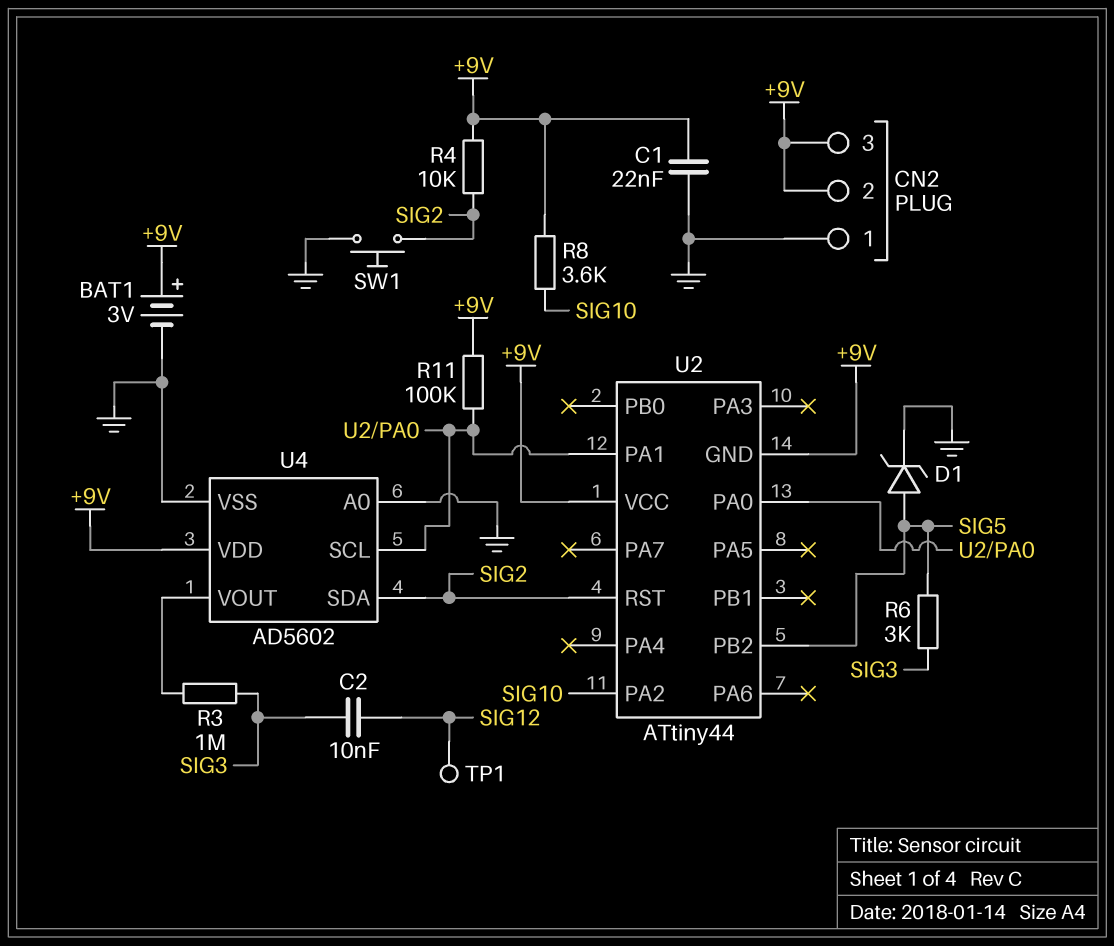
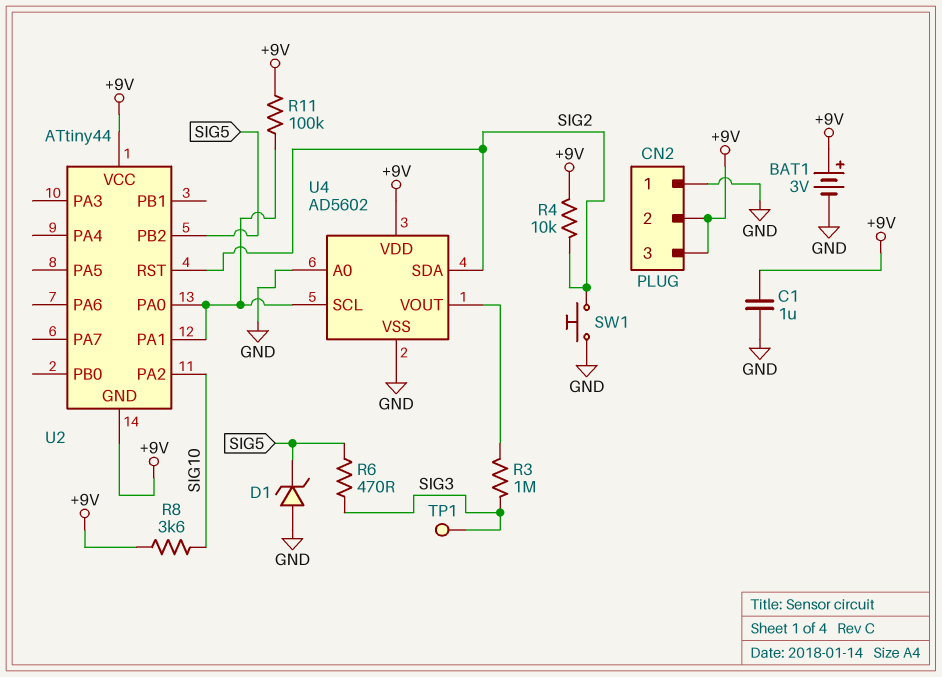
C1: 22nF (+9V, GND) -> 1uF (+9V, GND)
C2: 10nF (SIG3, SIG12) -> none
D1: zener (A SIG5, K GND) -> zener (A GND, K SIG5)
R6: 3k (SIG3, SIG5) -> 470 (SIG3, SIG5)
TP1: test point (SIG12) -> test point (SIG3)

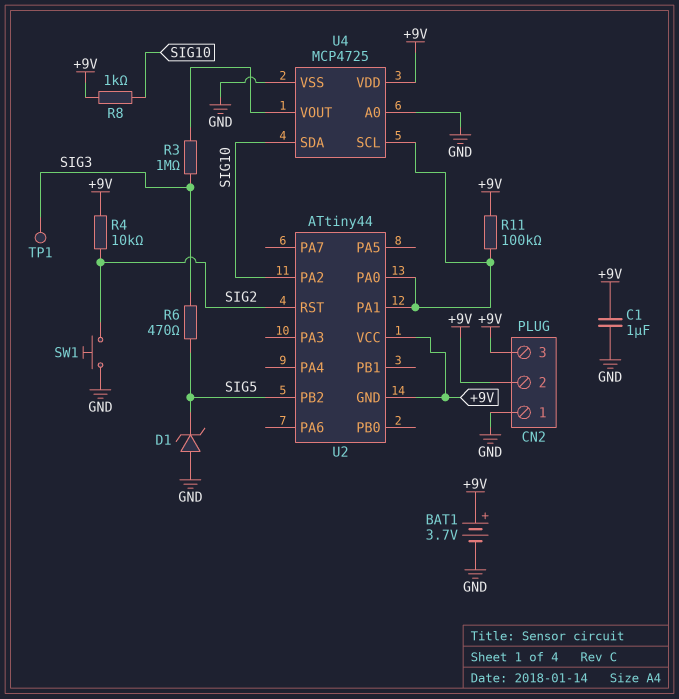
BAT1: 3V (plus +9V, minus GND) -> 3.7V (plus +9V, minus GND)
R8: 3.6k (+9V, SIG10) -> 1k (+9V, SIG10)
U4: AD5602 -> MCP4725
U4 pin SDA: SIG2 -> SIG10

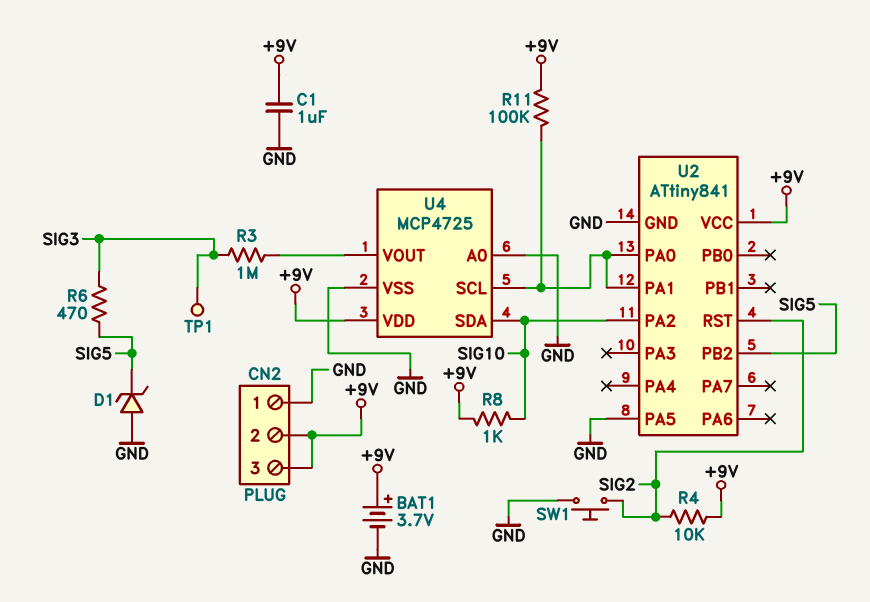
U2: ATtiny44 -> ATtiny841
U2 pin GND: +9V -> GND
U2 pin PA5: none -> GND

